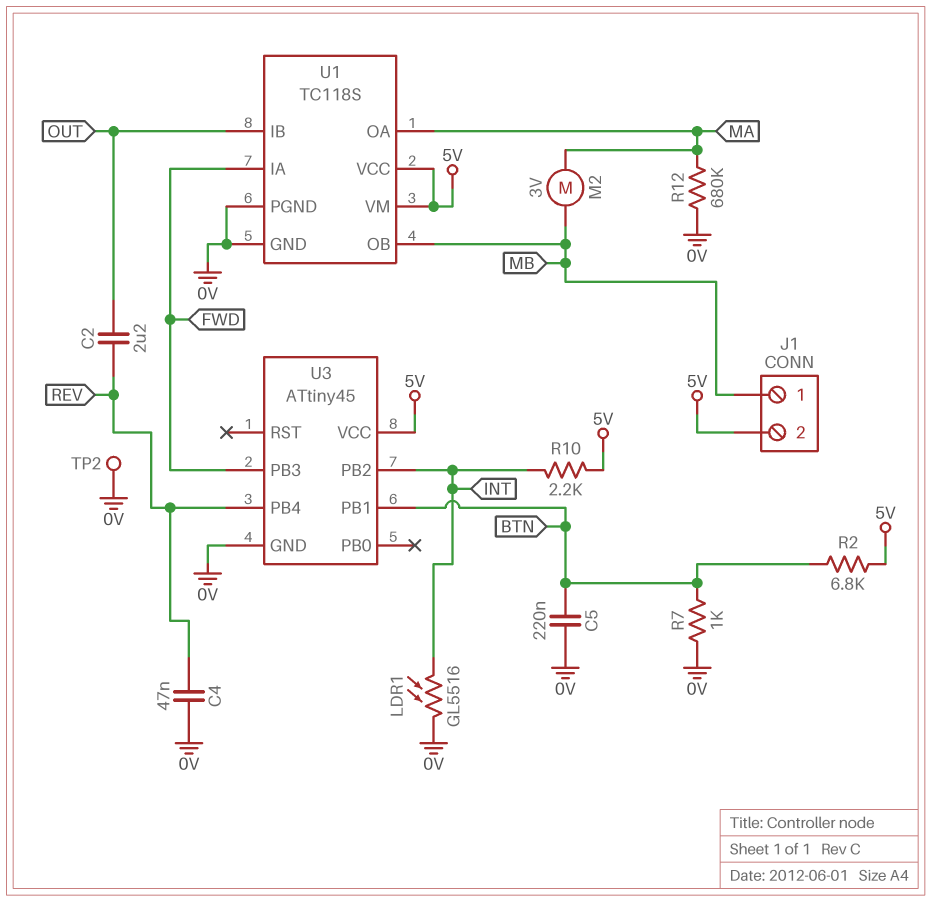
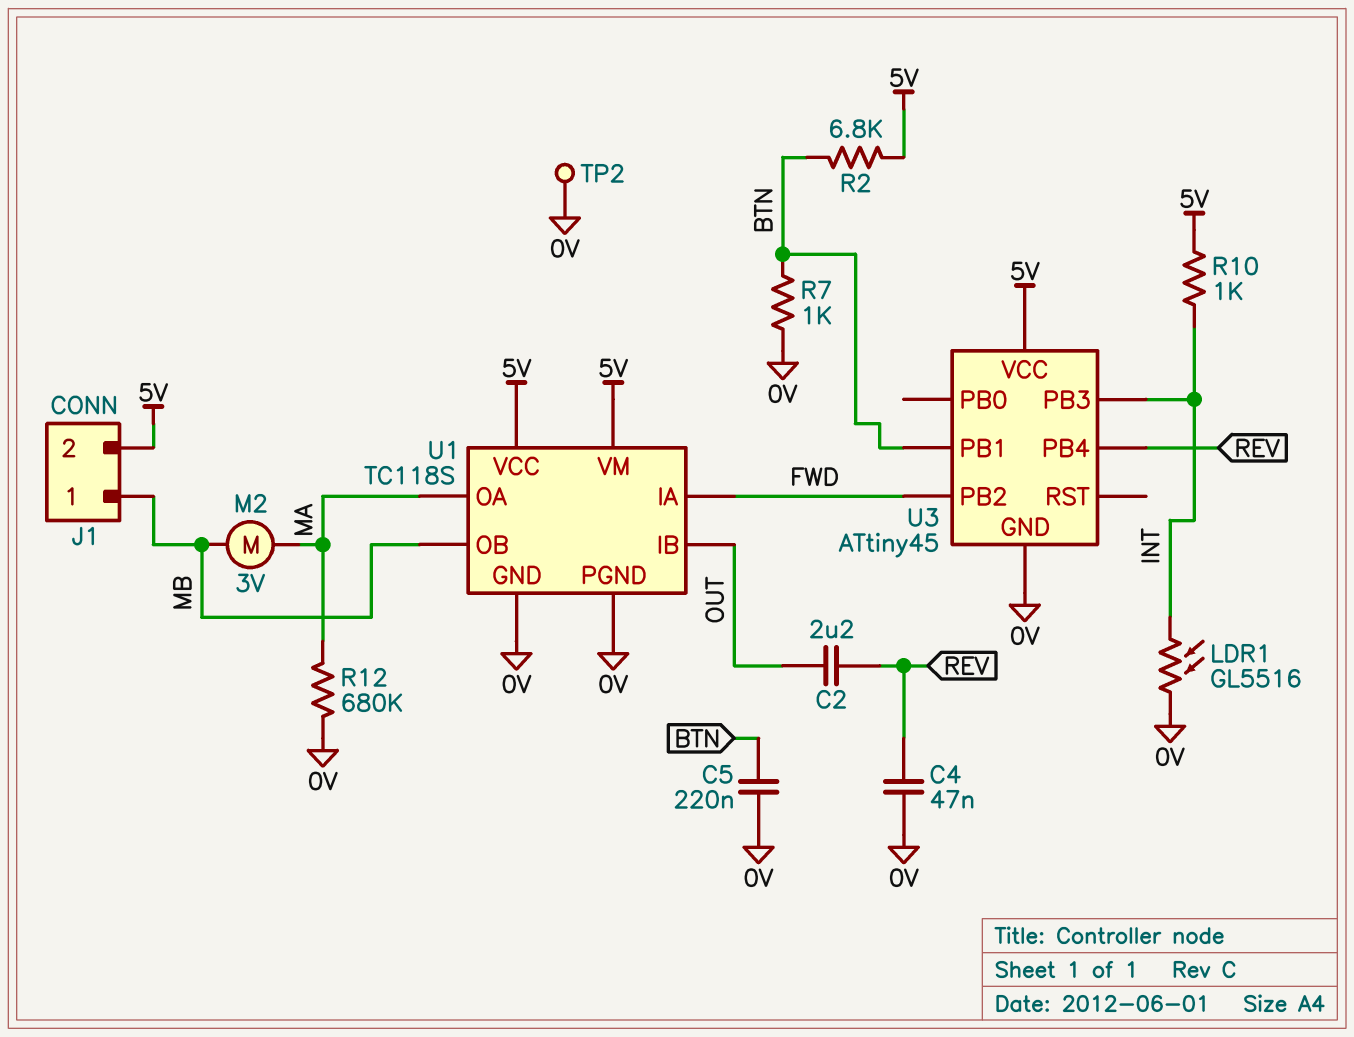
R10: 2.2k (5V, INT) -> 1k (5V, INT)
U3 pin PB2: INT -> FWD
U3 pin PB3: FWD -> INT

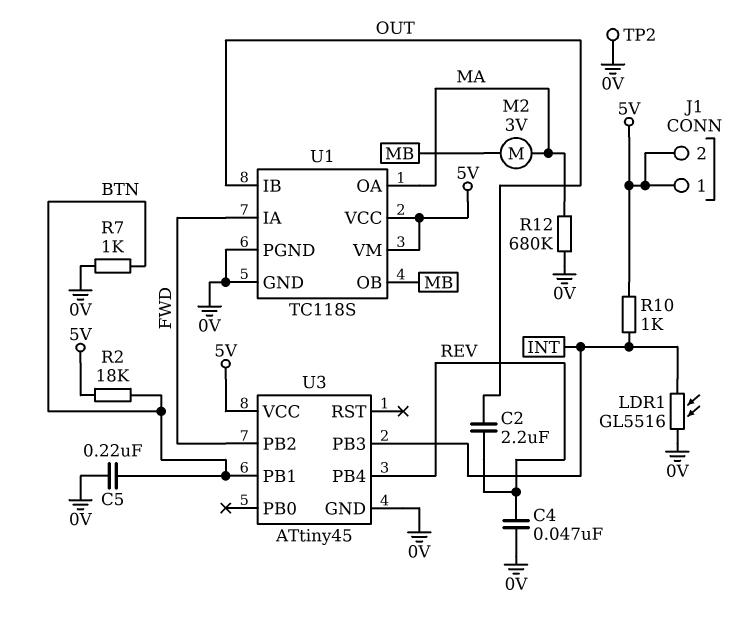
J1 pin 1: MB -> 5V
R2: 6.8k (5V, BTN) -> 18k (5V, BTN)

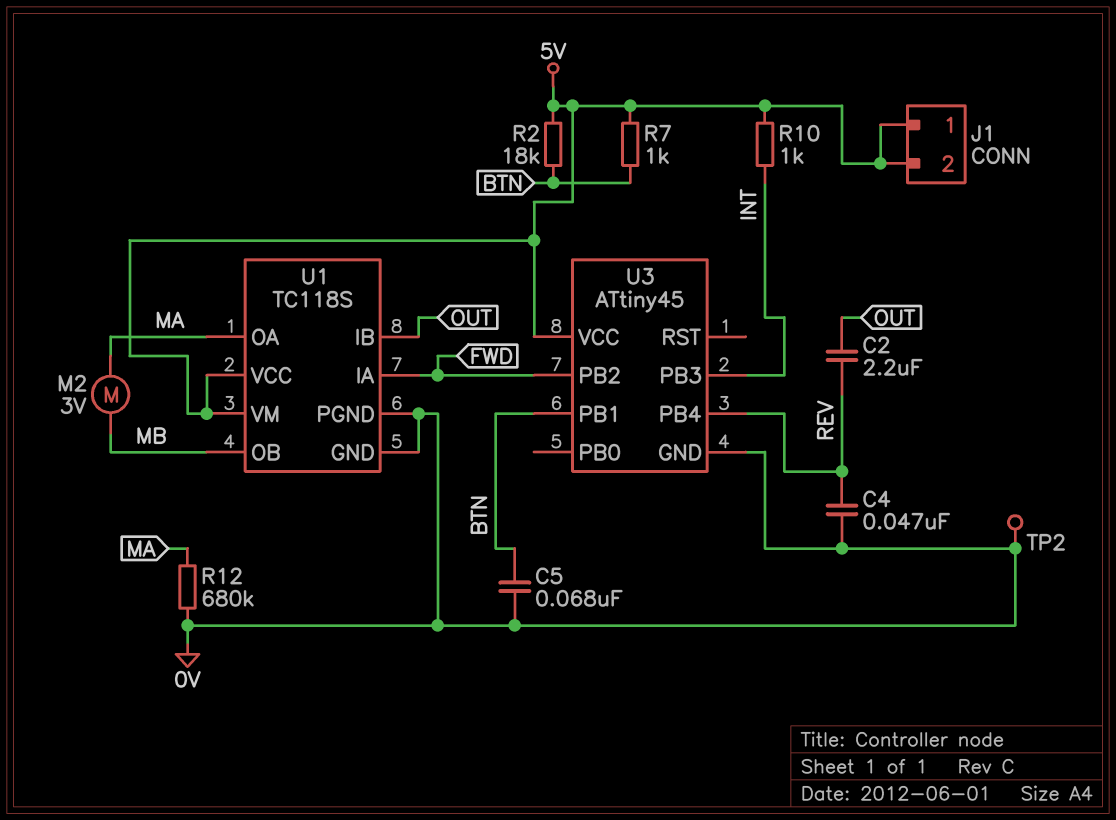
C5: 220nF (0V, BTN) -> 68nF (0V, BTN)
LDR1: GL5516 (0V, INT) -> none
R7: 1k (0V, BTN) -> 1k (5V, BTN)

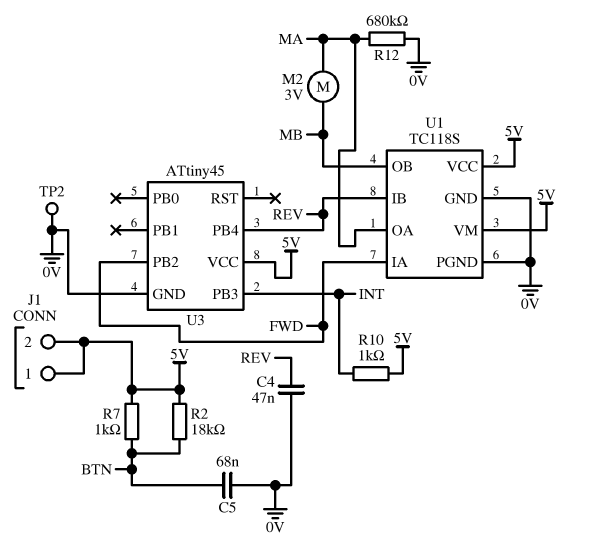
C2: 2.2uF (OUT, REV) -> none
U1 pin IB: OUT -> REV
U3 pin PB1: BTN -> none

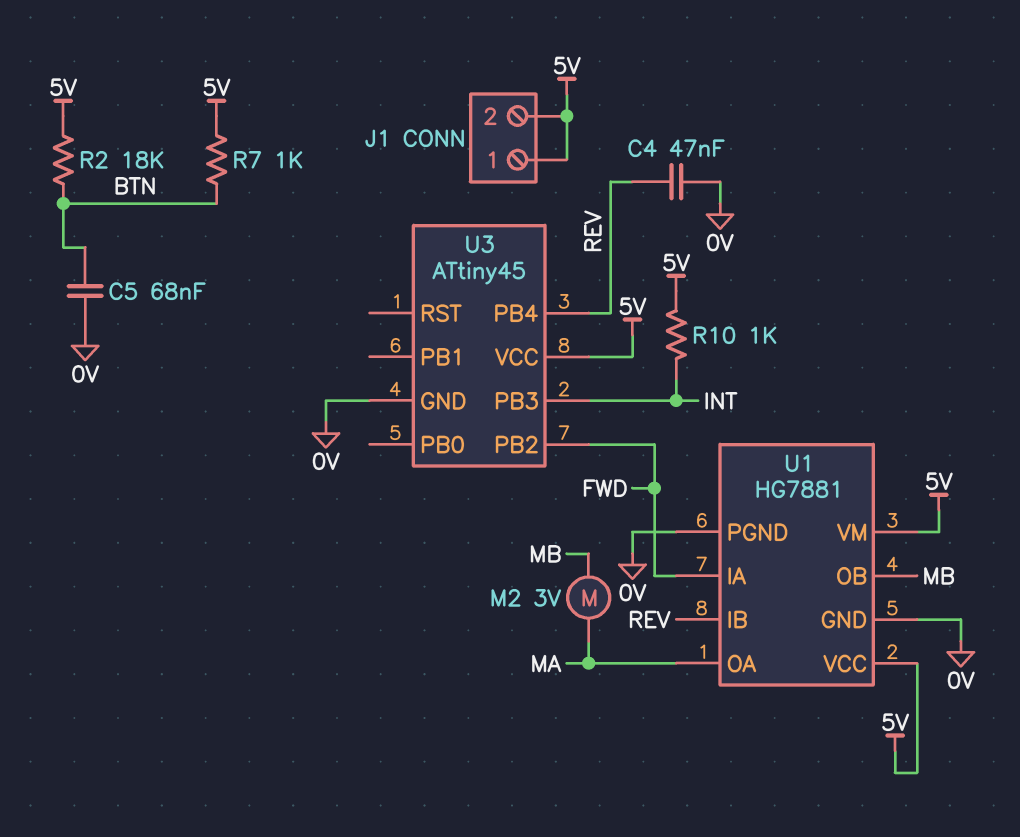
R12: 680k (0V, MA) -> none
TP2: test point (0V) -> none
U1: TC118S -> HG7881

